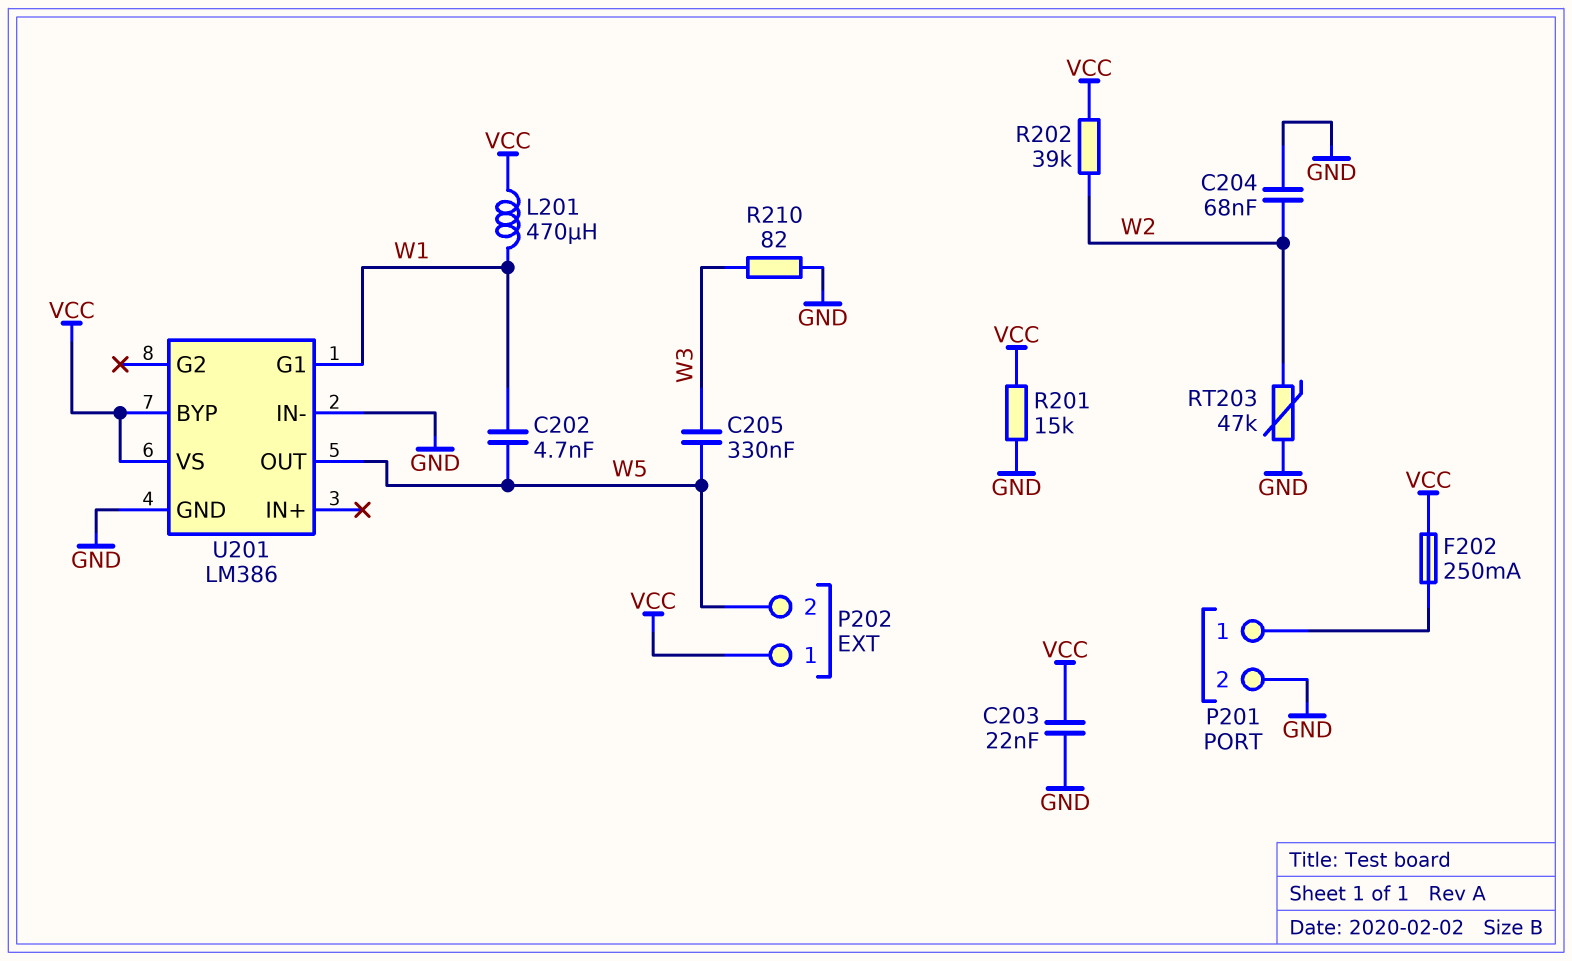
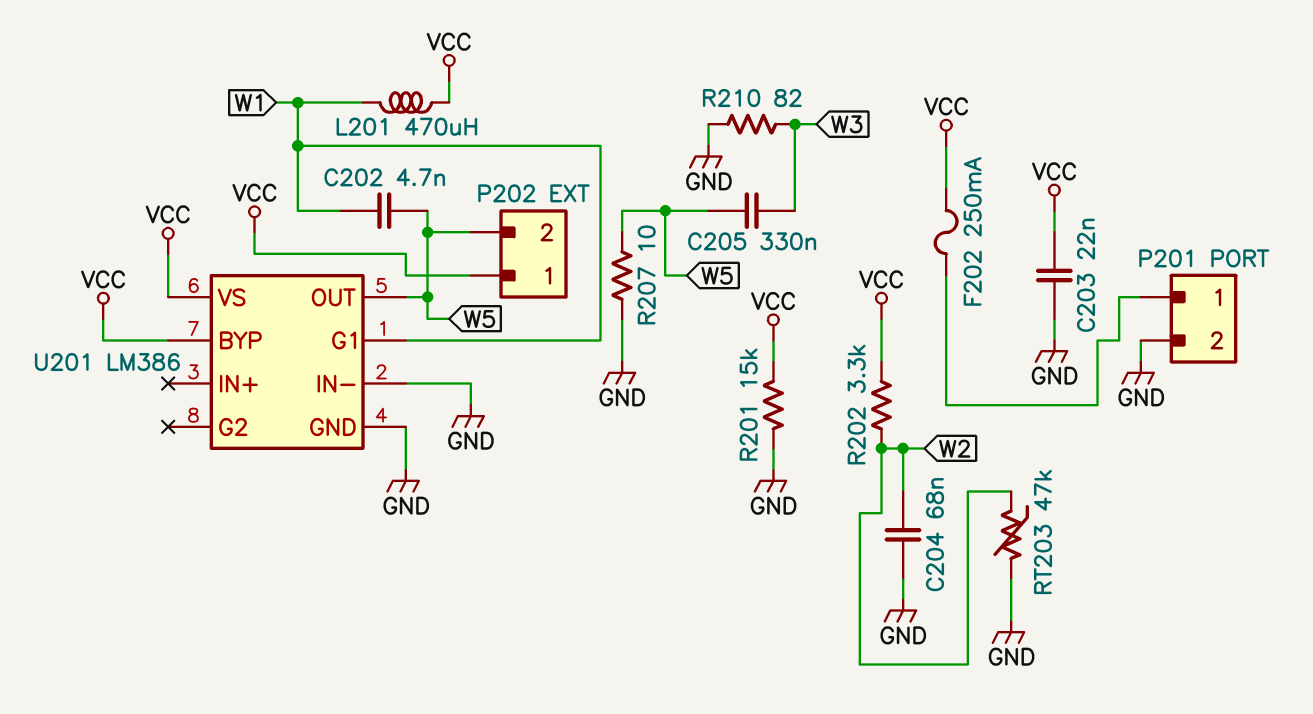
R202: 39k (VCC, W2) -> 3.3k (VCC, W2)
R207: none -> 10 (GND, W5)

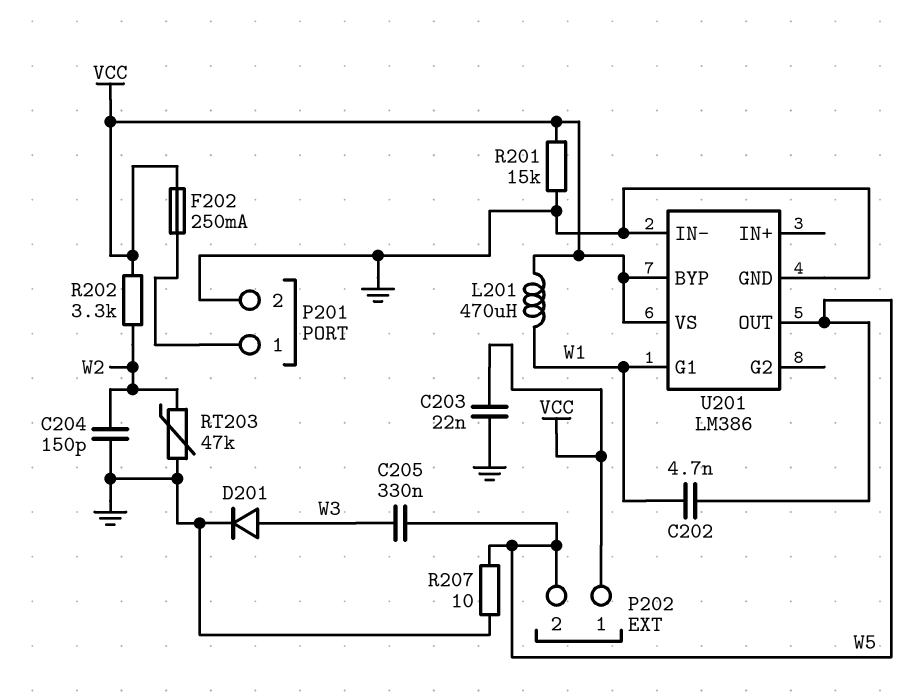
C204: 68nF (GND, W2) -> 150pF (GND, W2)
D201: none -> diode (A W3, K GND)
R210: 82 (GND, W3) -> none

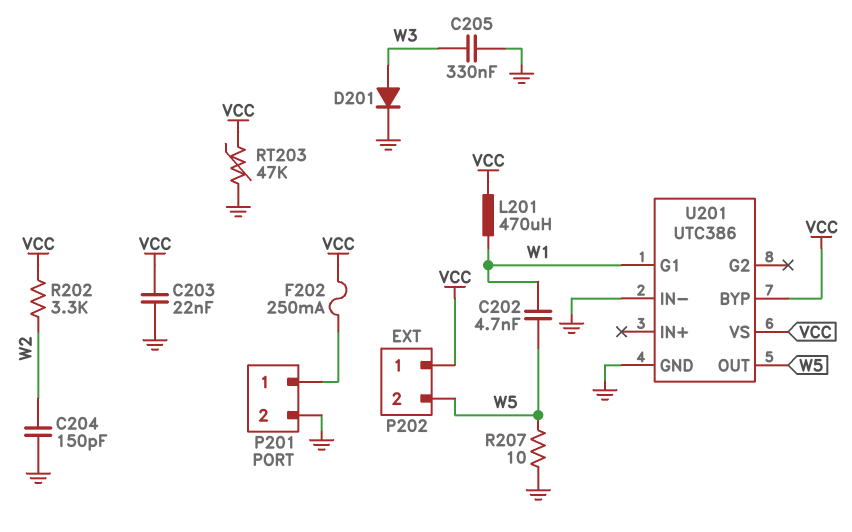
C205: 330nF (W3, W5) -> 330nF (GND, W3)
R201: 15k (GND, VCC) -> none
RT203: 47k (GND, W2) -> 47k (GND, VCC)
U201: LM386 -> UTC386

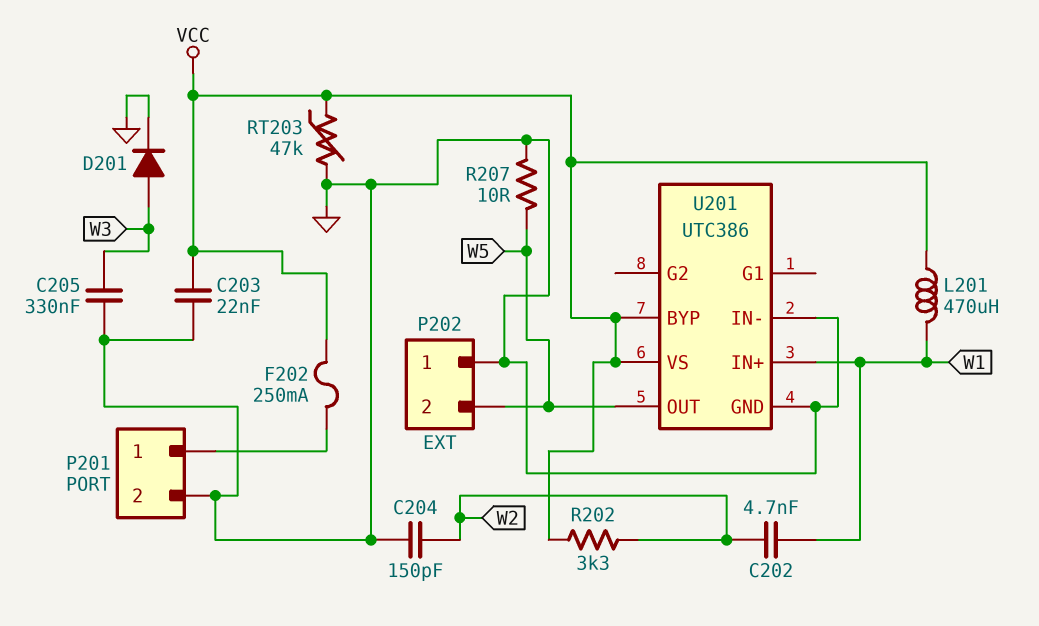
C202: 4.7nF (W1, W5) -> 4.7nF (W1, W2)
P202 pin 1: VCC -> GND
U201 pin G1: W1 -> none
U201 pin IN+: none -> W1

